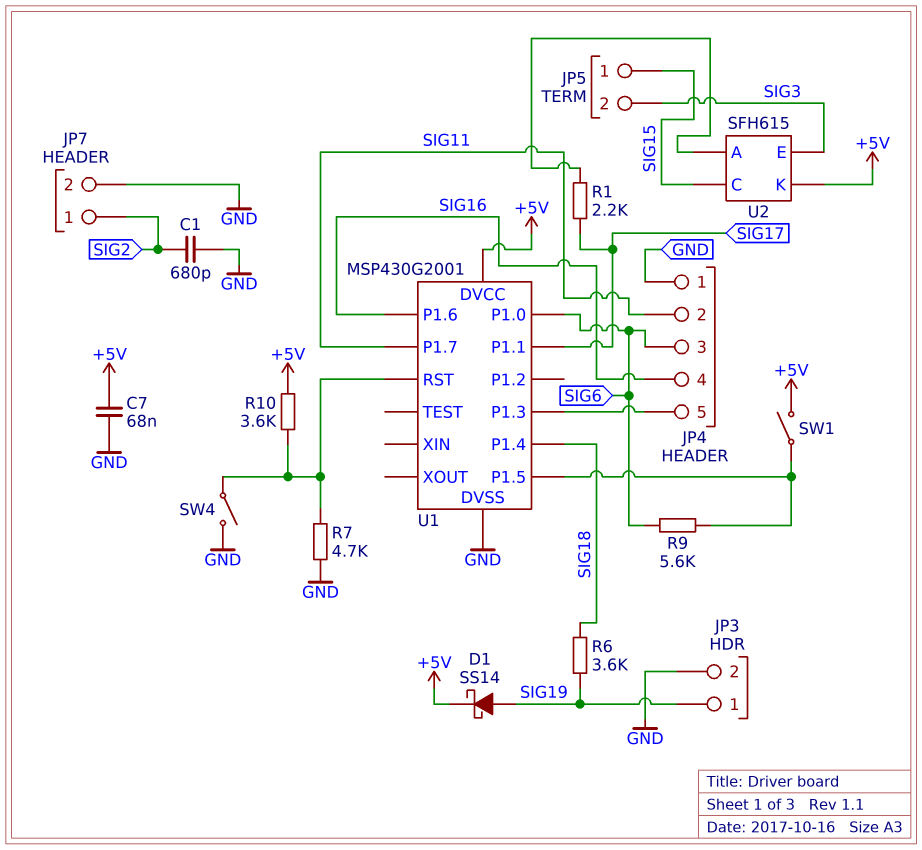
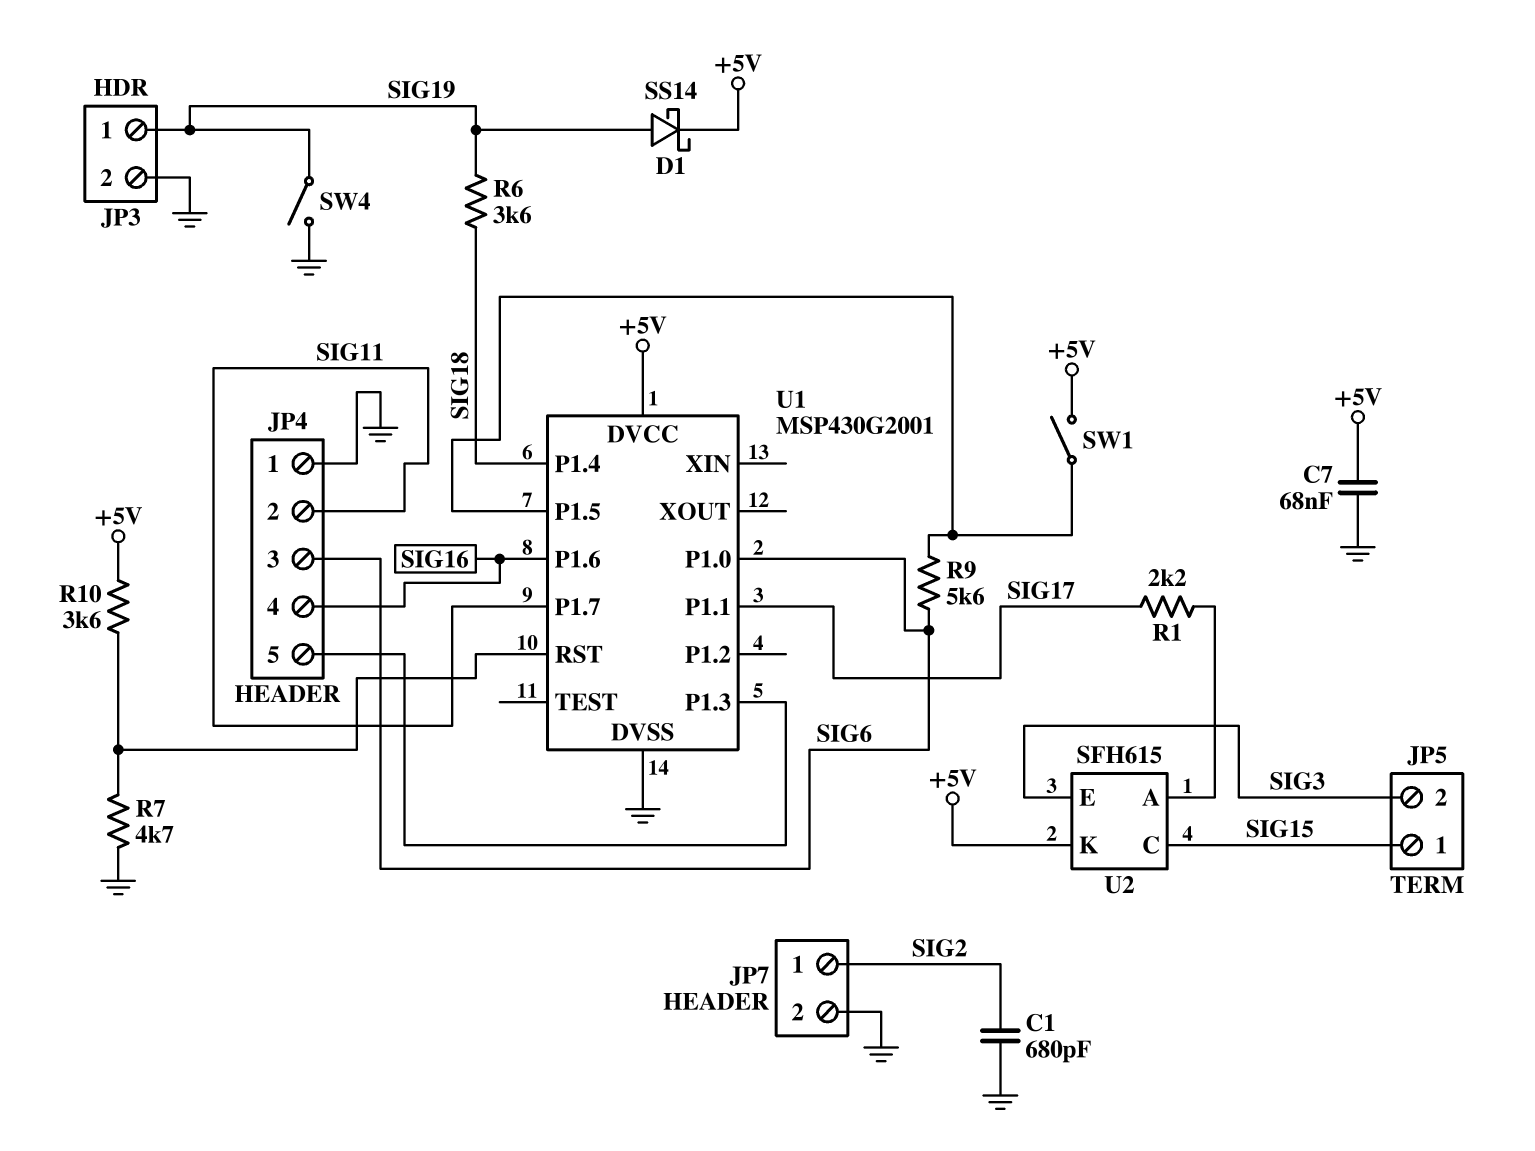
SW4: switch (GND, U1/RST) -> switch (GND, SIG19)

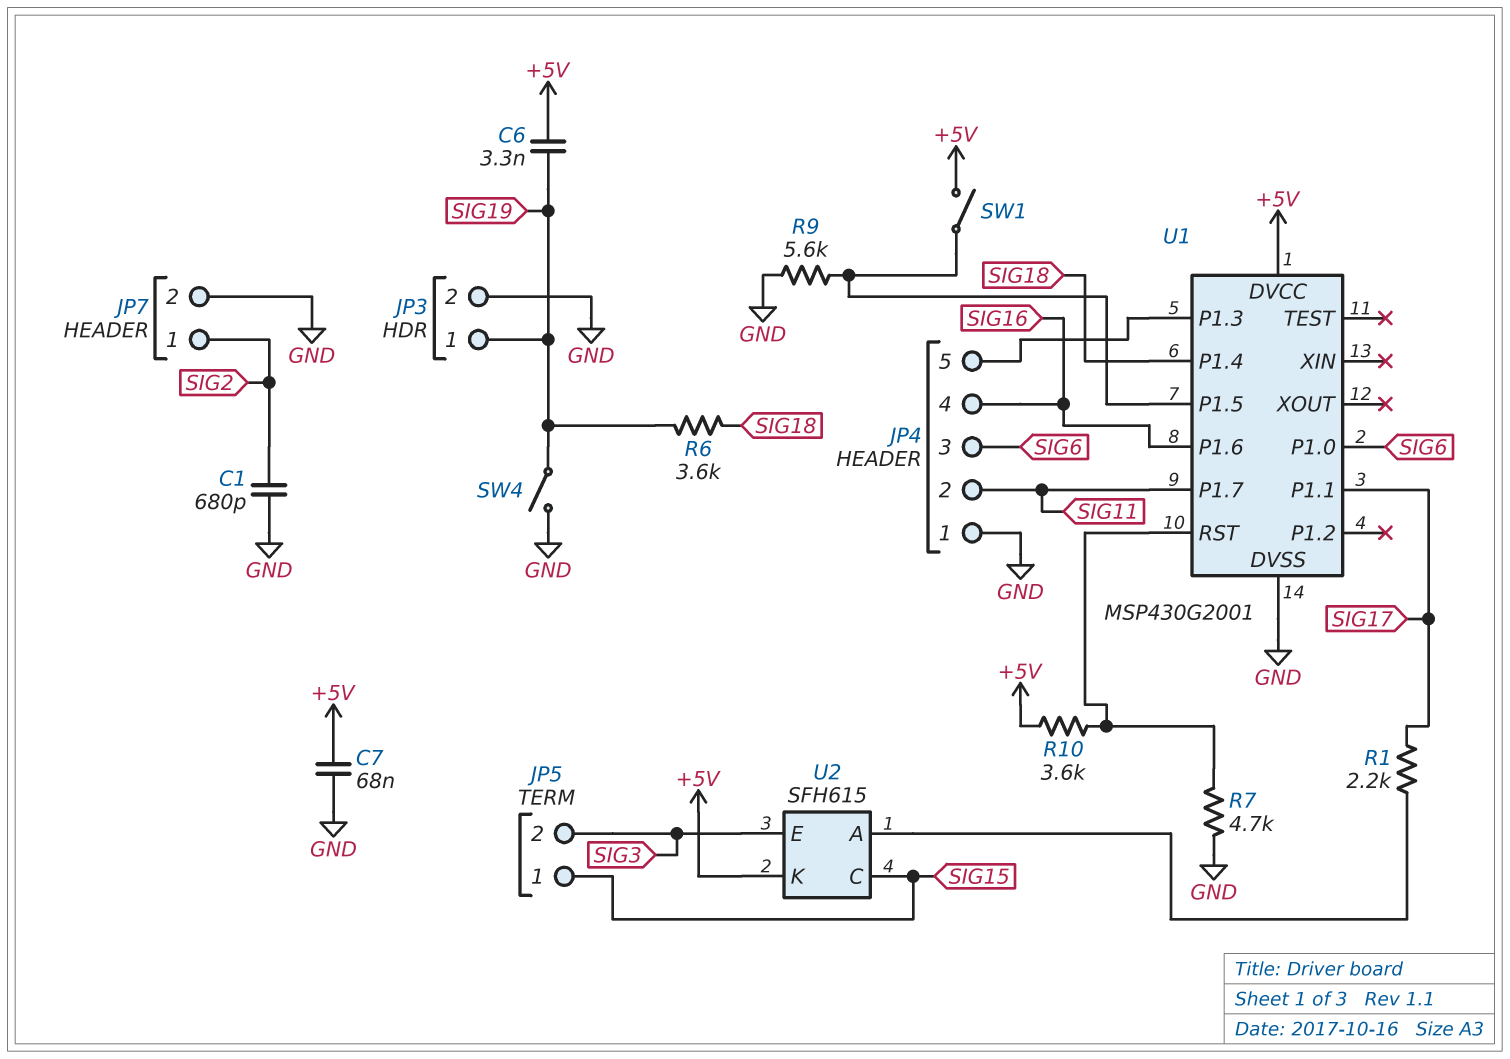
C6: none -> 3.3nF (+5V, SIG19)
D1: schottky SS14 (A SIG19, K +5V) -> none
R9: 5.6k (SIG6, U1/P1.5) -> 5.6k (GND, U1/P1.5)

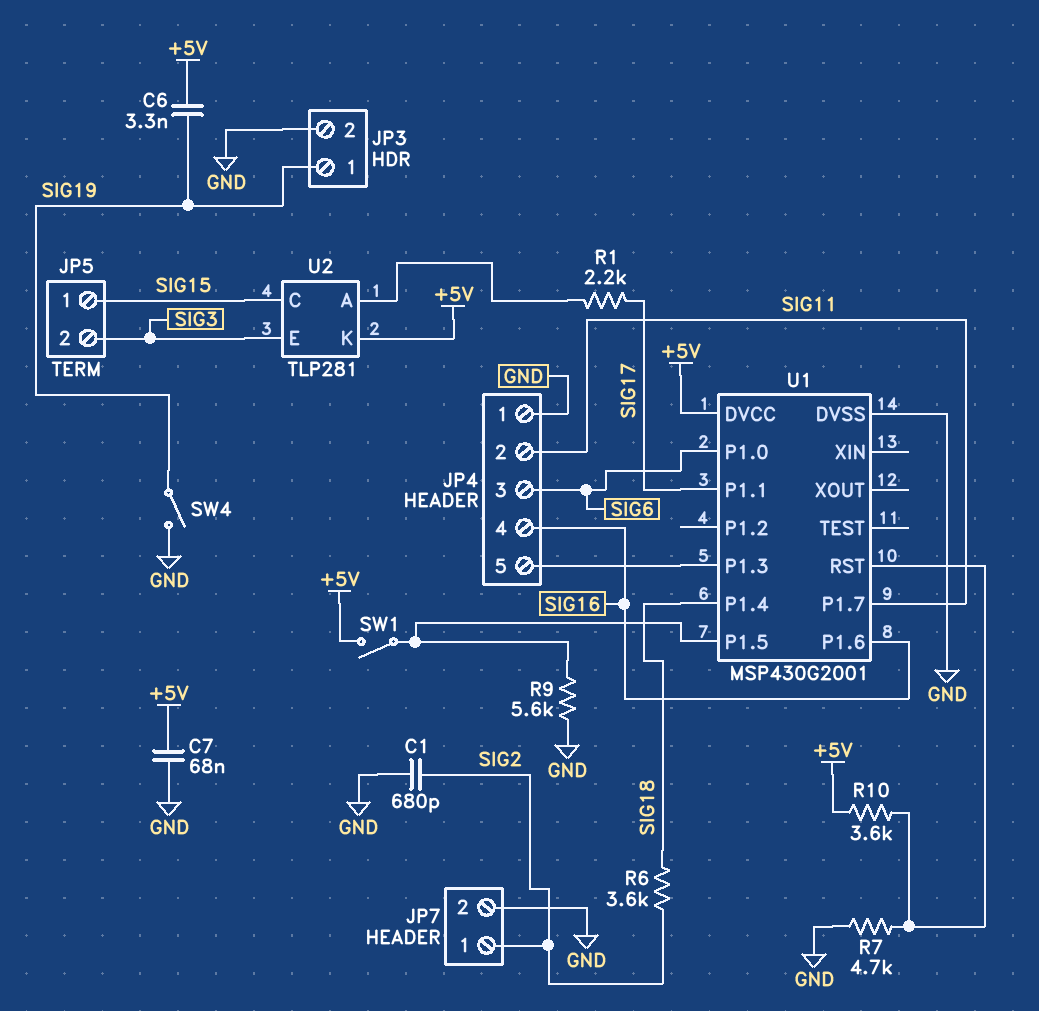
R6: 3.6k (SIG18, SIG19) -> 3.6k (SIG2, SIG18)
U2: SFH615 -> TLP281

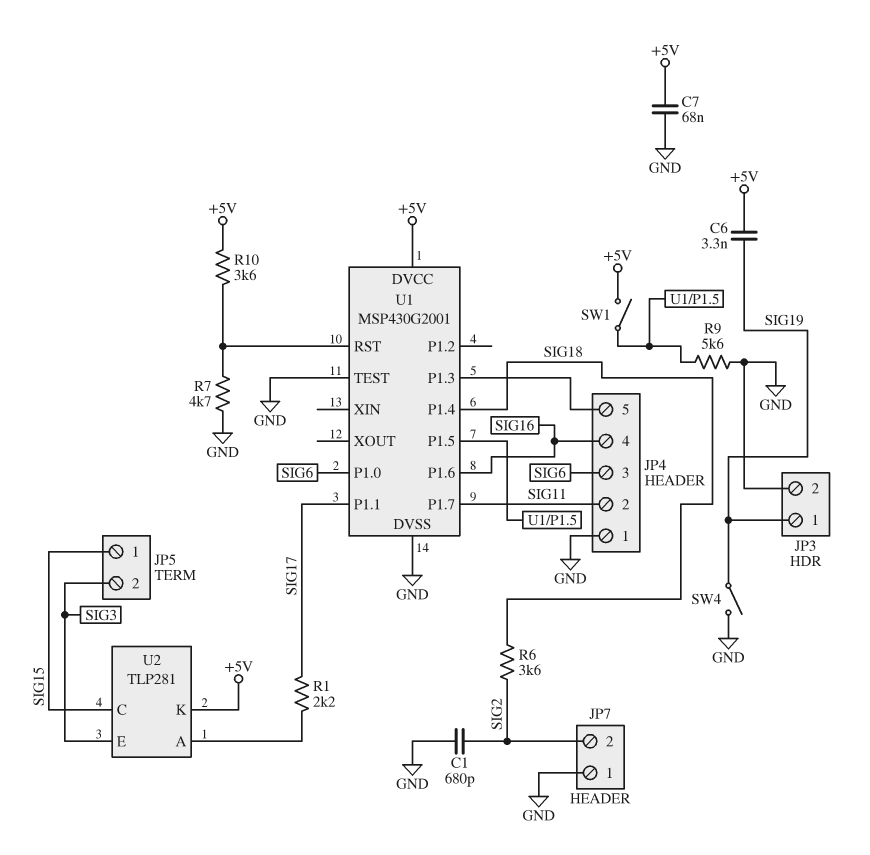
JP7 pin 1: SIG2 -> GND
JP7 pin 2: GND -> SIG2
U1 pin TEST: none -> GND

